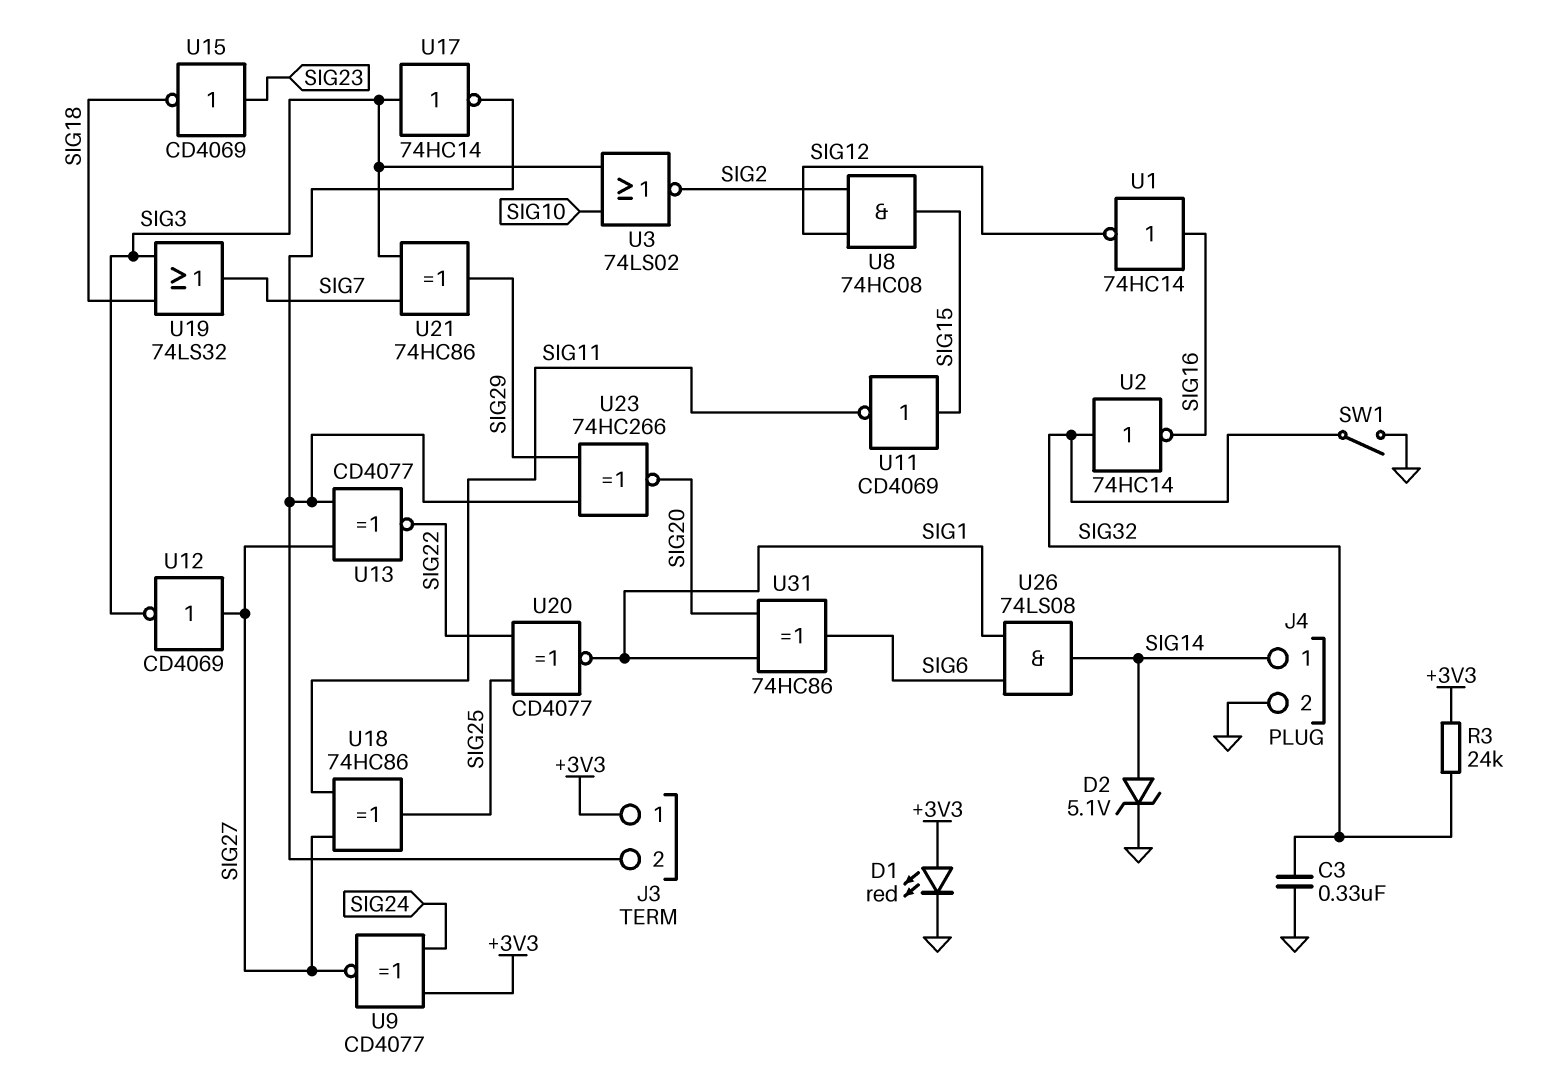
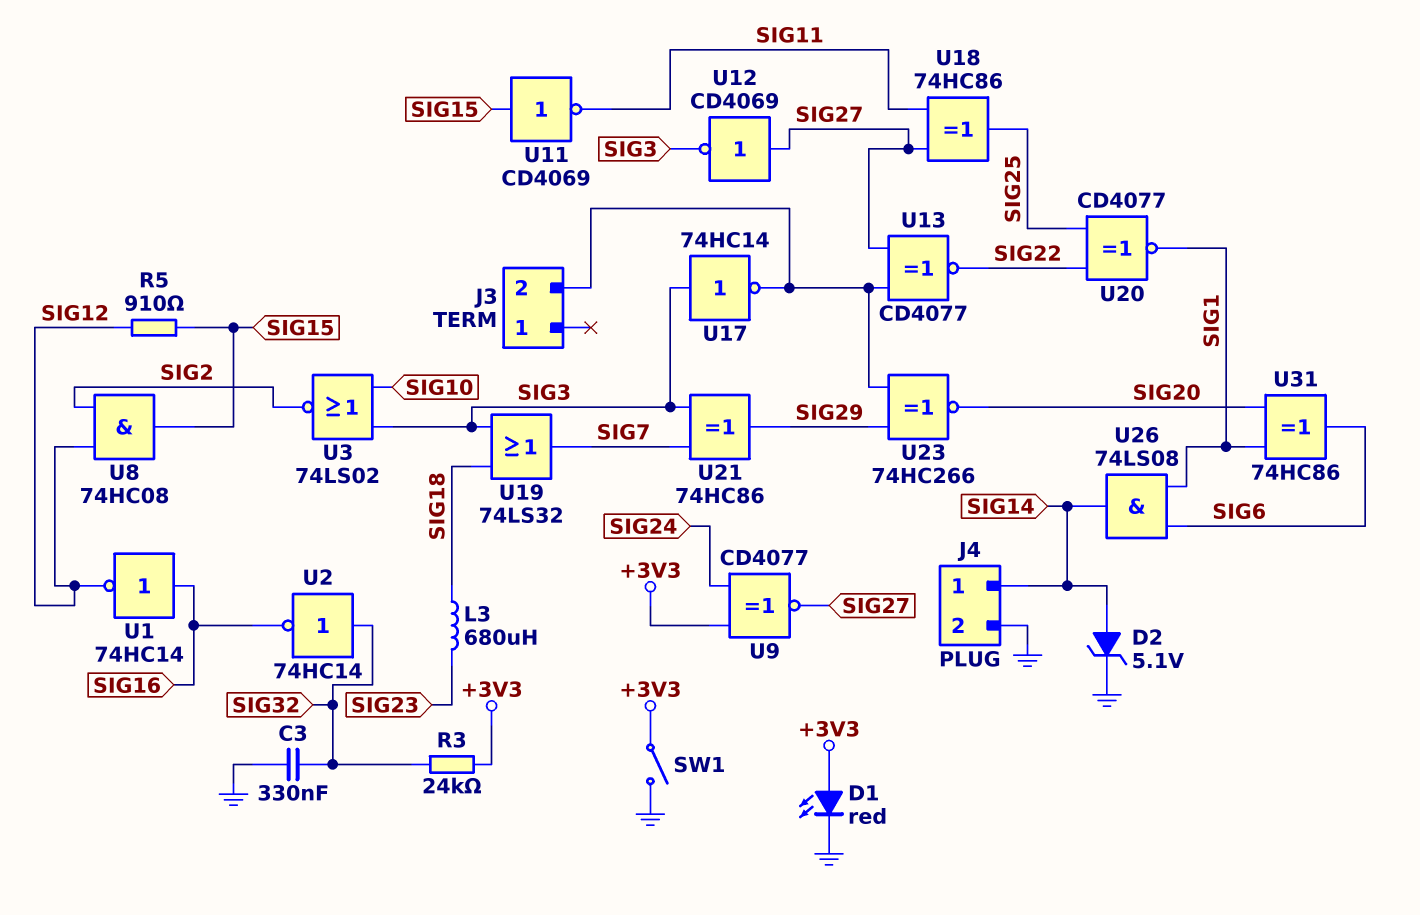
J3 pin 1: +3V3 -> none
L3: none -> 680uH (SIG18, SIG23)
R5: none -> 910 (SIG12, SIG15)
SW1: switch (GND, SIG32) -> switch (+3V3, GND)
U15: NOT CD4069 (in SIG23, out SIG18) -> none

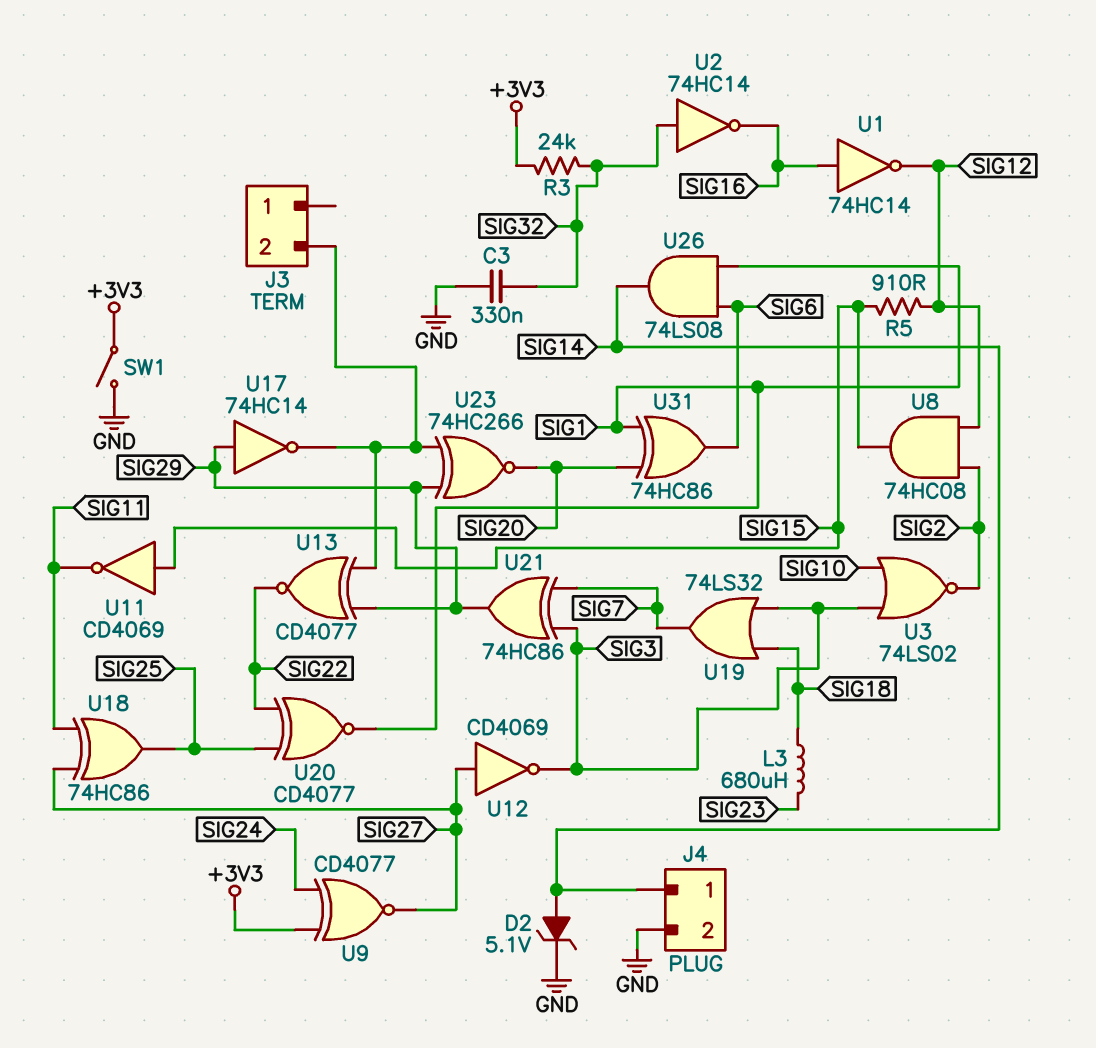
D1: LED red (A +3V3, K GND) -> none
U13: XNOR CD4077 (in J3/2, in SIG27, out SIG22) -> XNOR CD4077 (in J3/2, in SIG29, out SIG22)
U17: NOT 74HC14 (in SIG3, out J3/2) -> NOT 74HC14 (in SIG29, out J3/2)

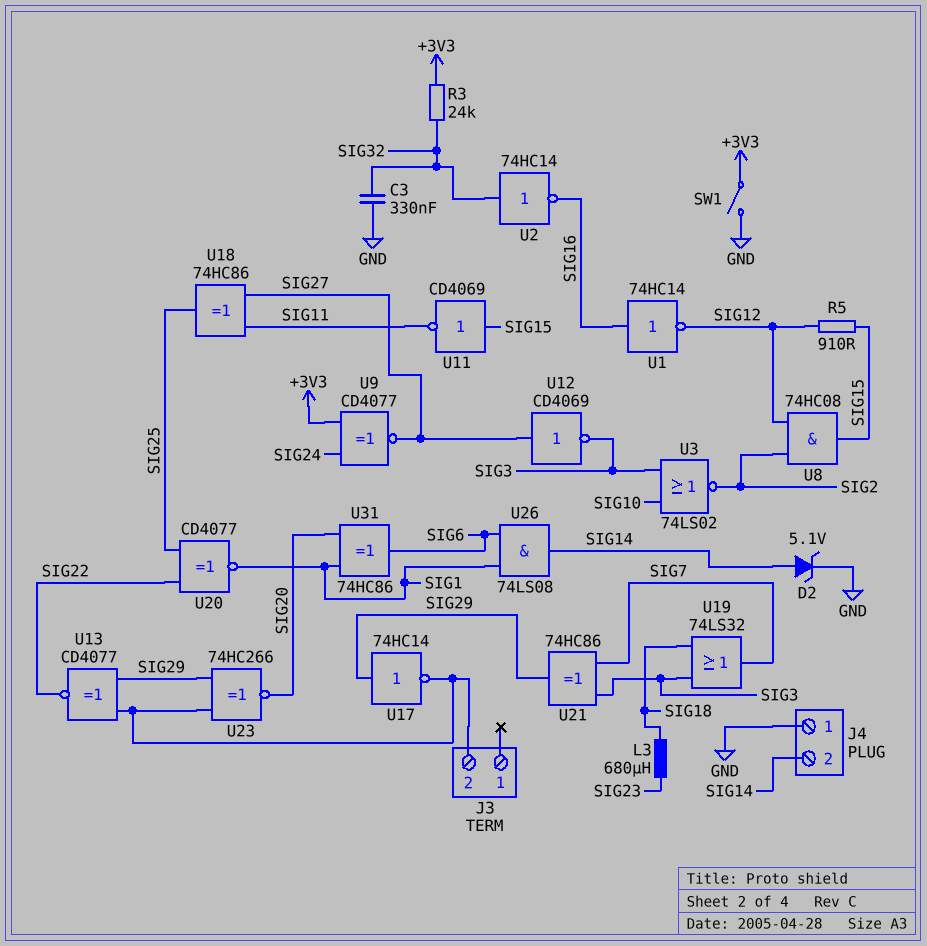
J4 pin 1: SIG14 -> GND
J4 pin 2: GND -> SIG14

